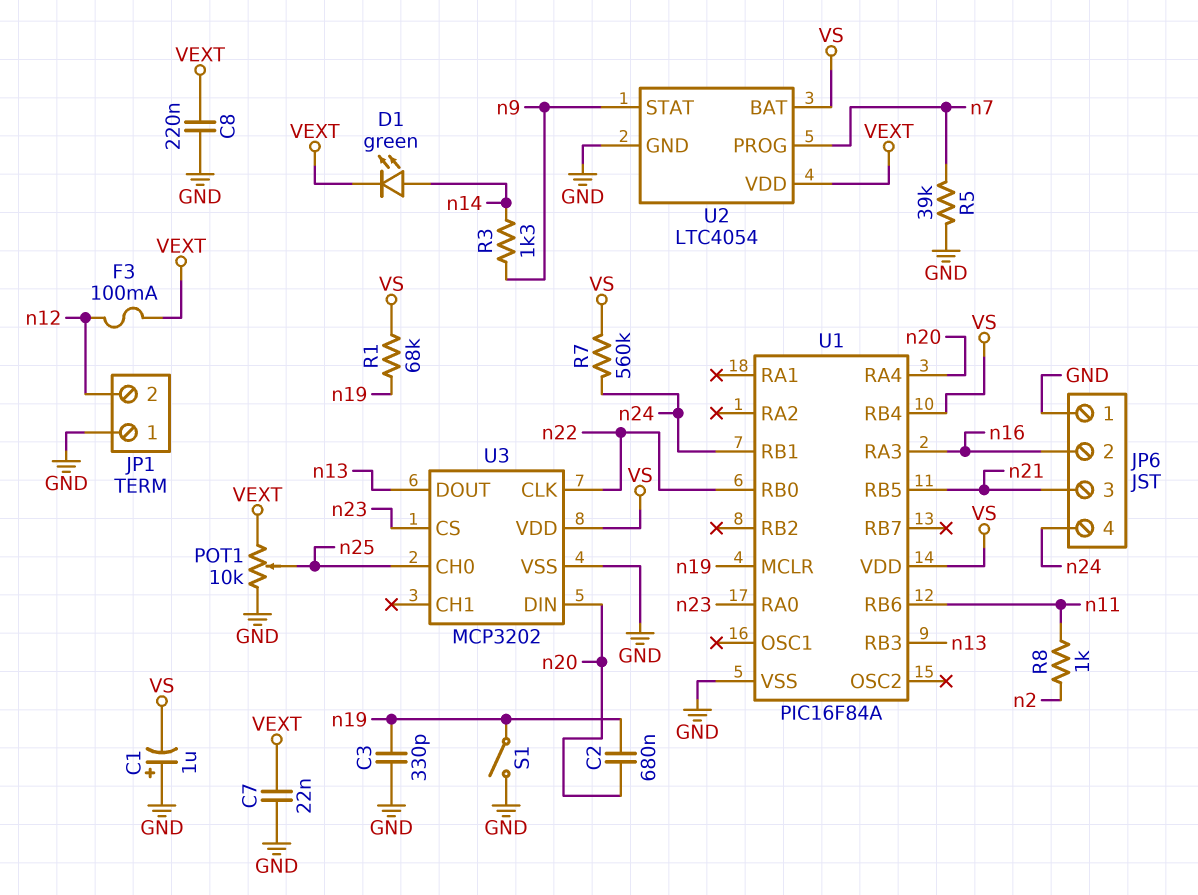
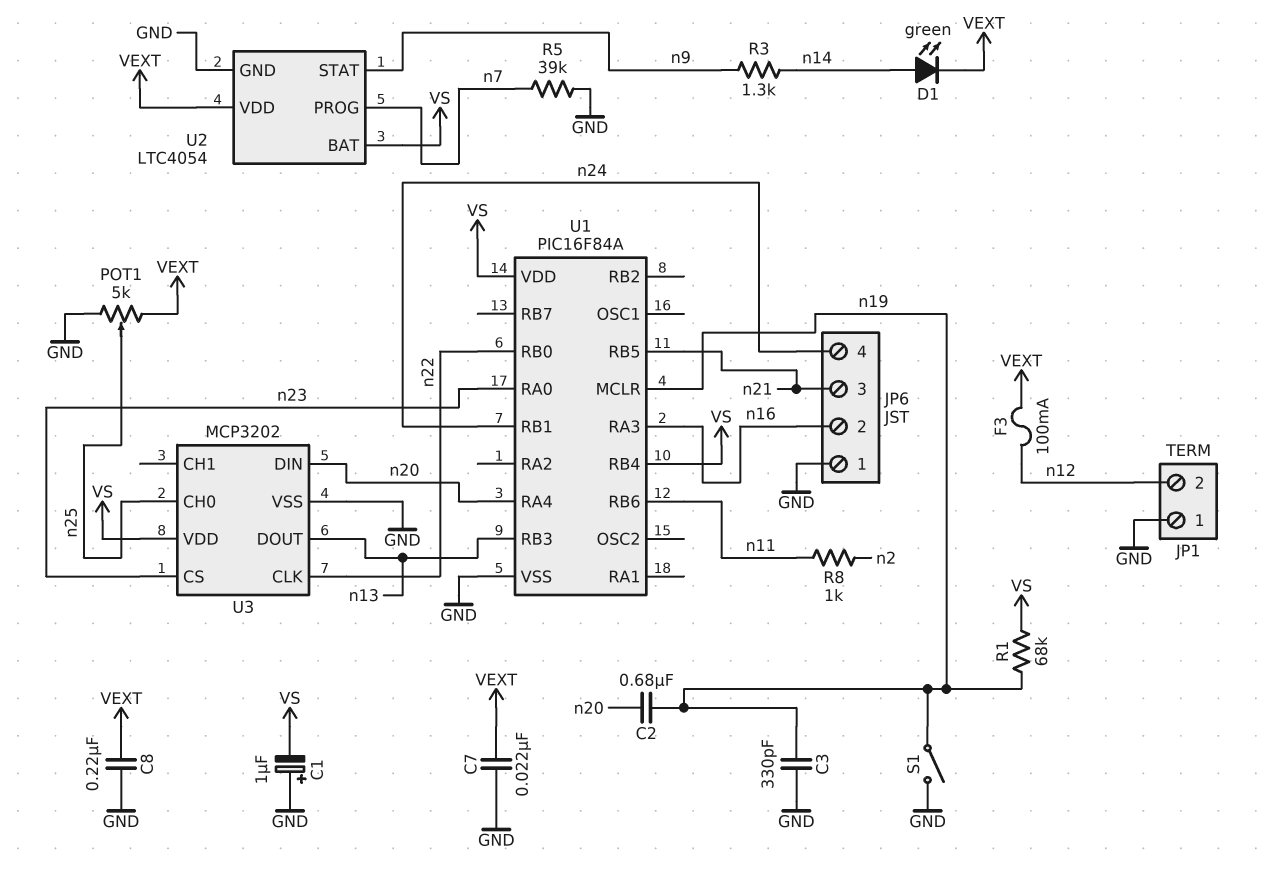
POT1: 10k (GND, VEXT, wiper n25) -> 5k (GND, VEXT, wiper n25)
R7: 560k (VS, n24) -> none

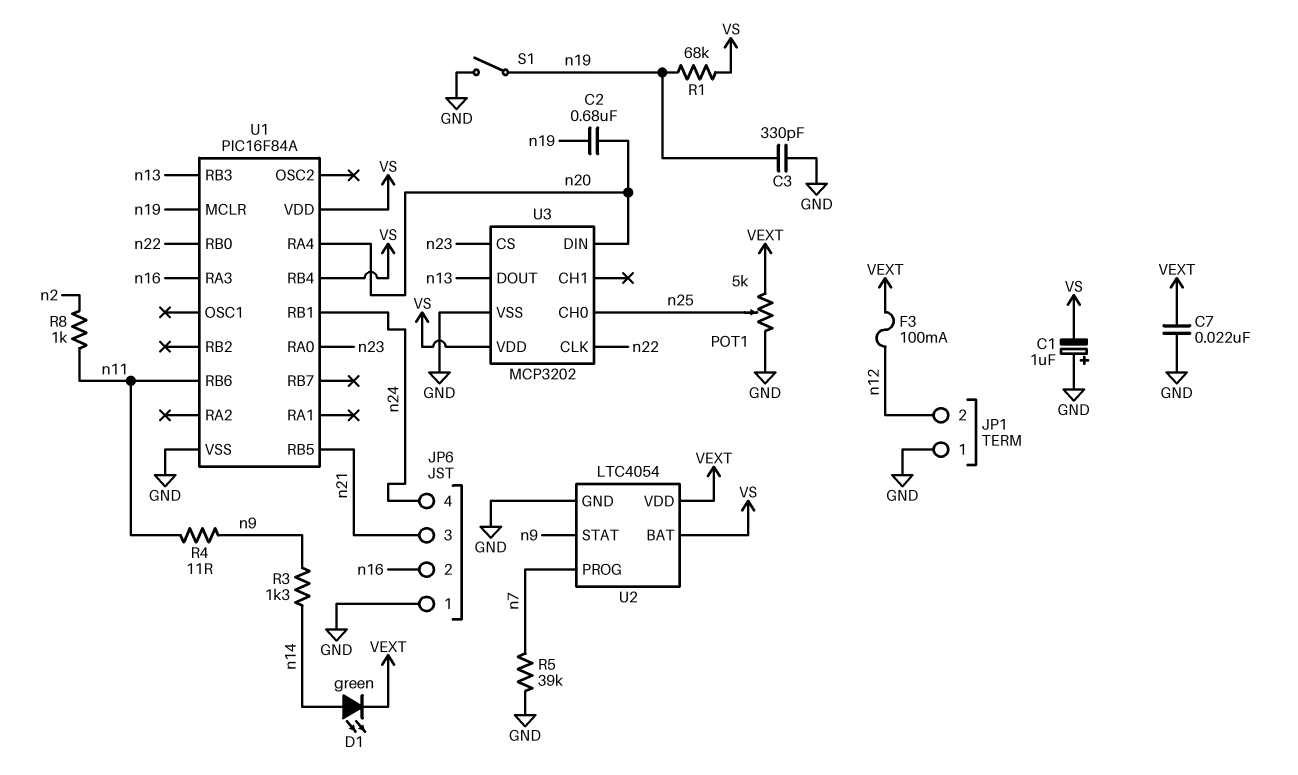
C8: 220nF (GND, VEXT) -> none
R4: none -> 11 (n9, n11)

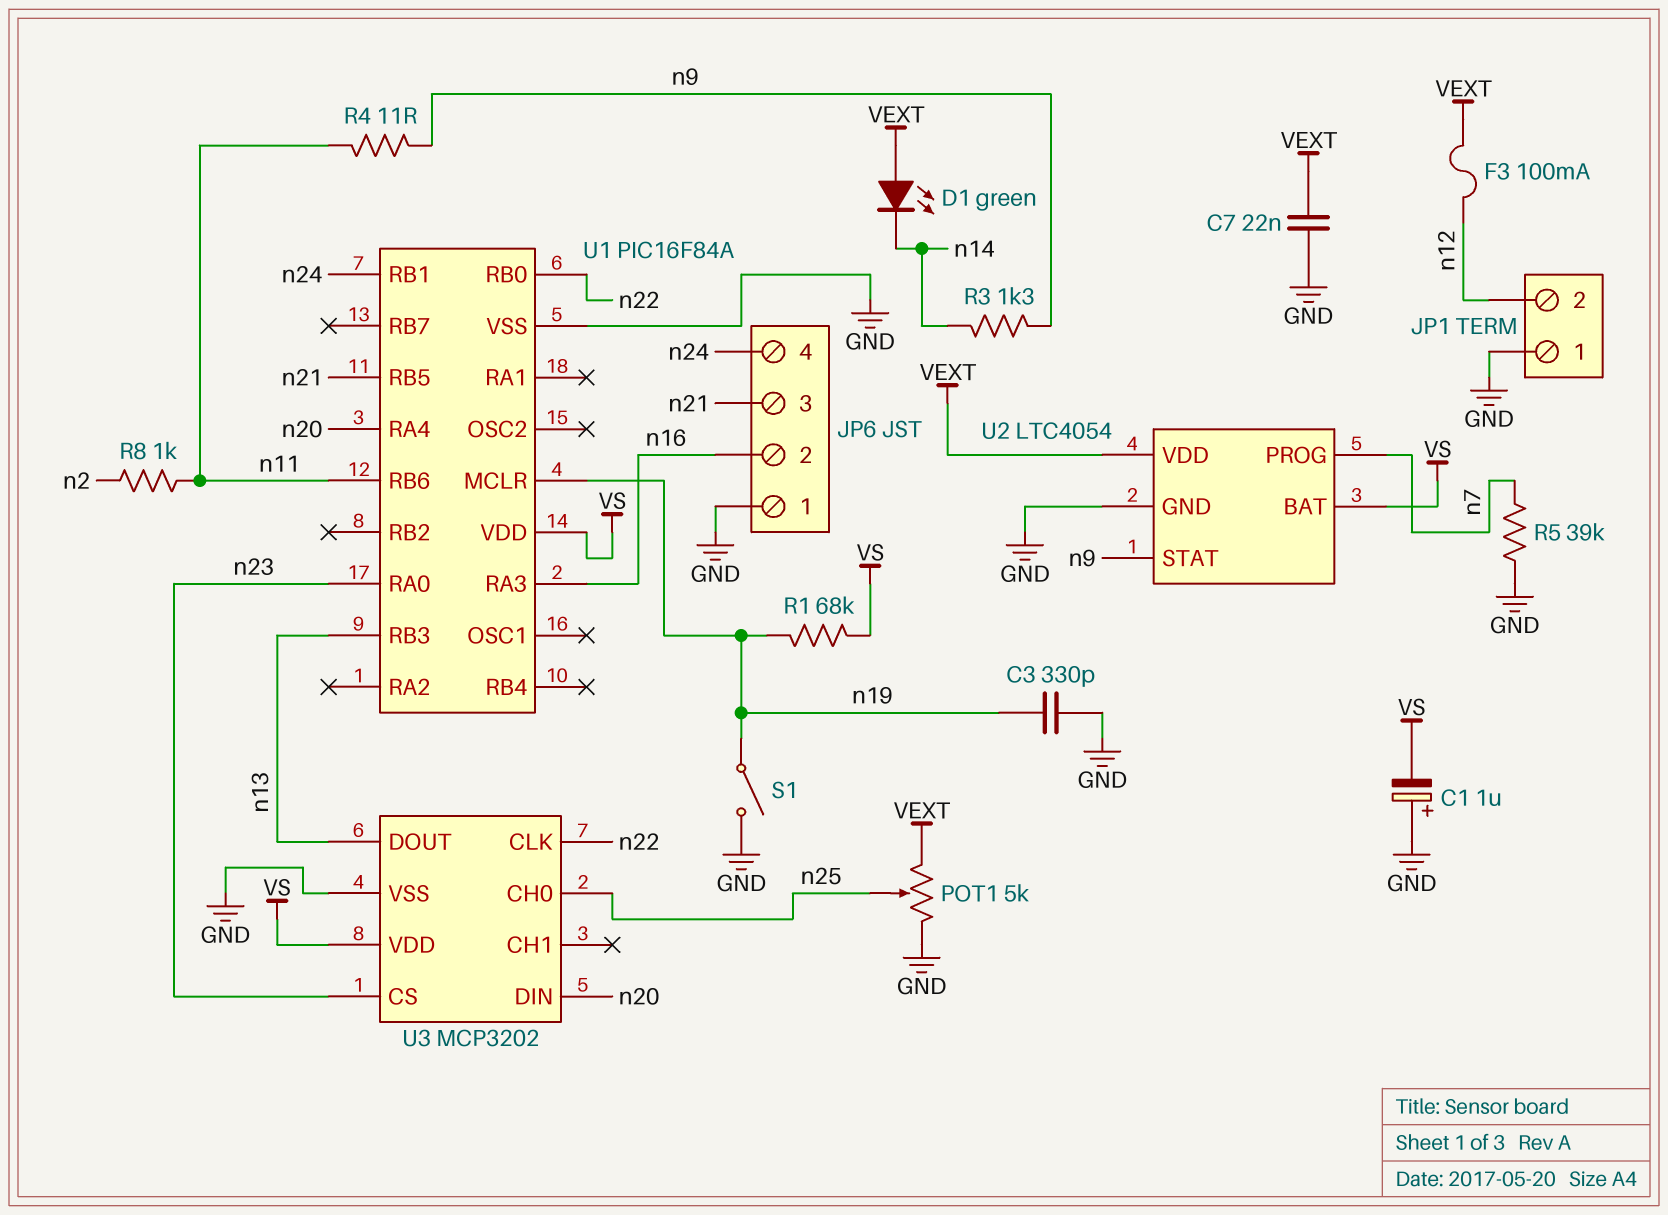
C2: 680nF (n19, n20) -> none
D1: LED green (A n14, K VEXT) -> LED green (A VEXT, K n14)
U1 pin RB4: VS -> none

